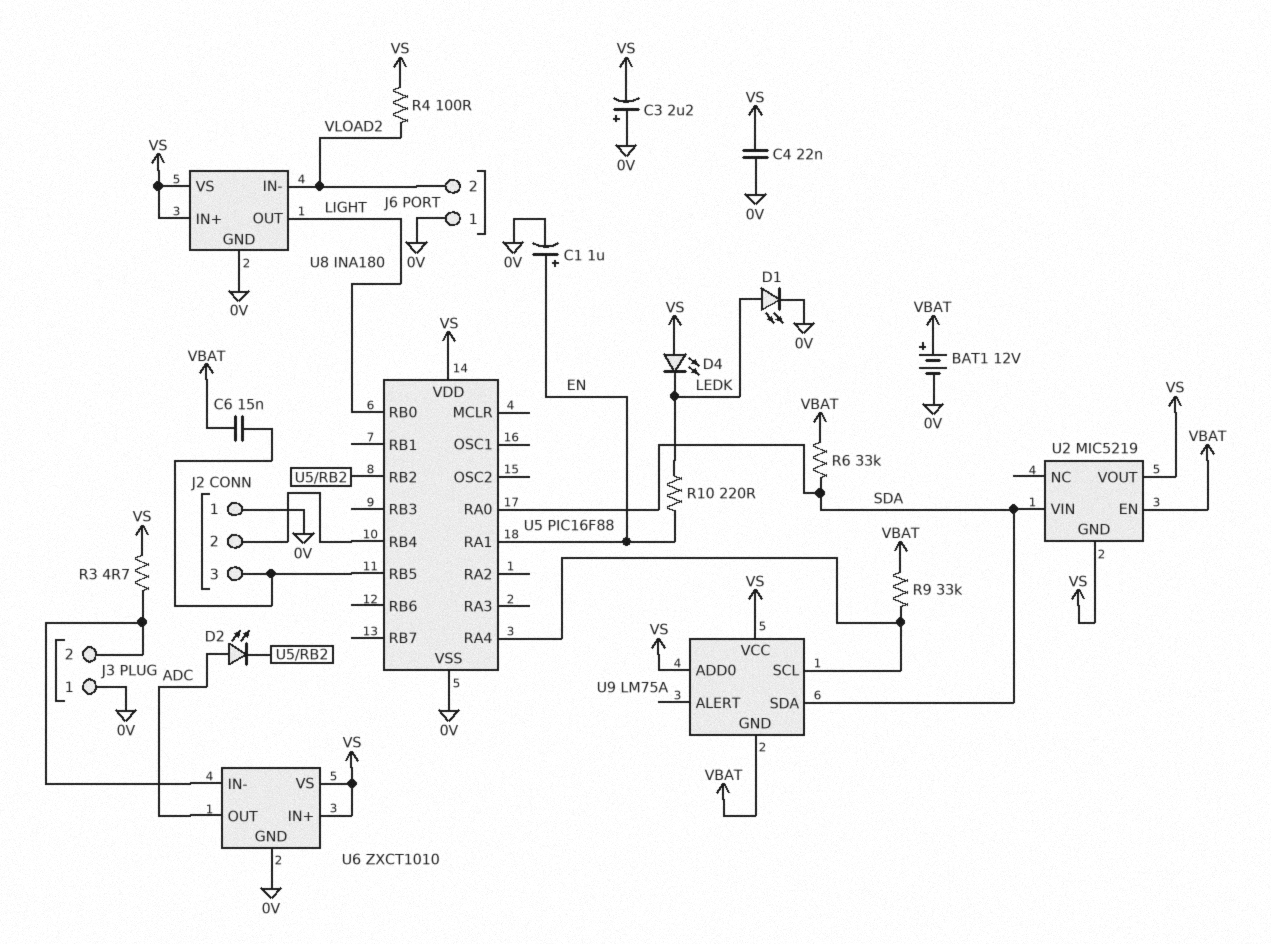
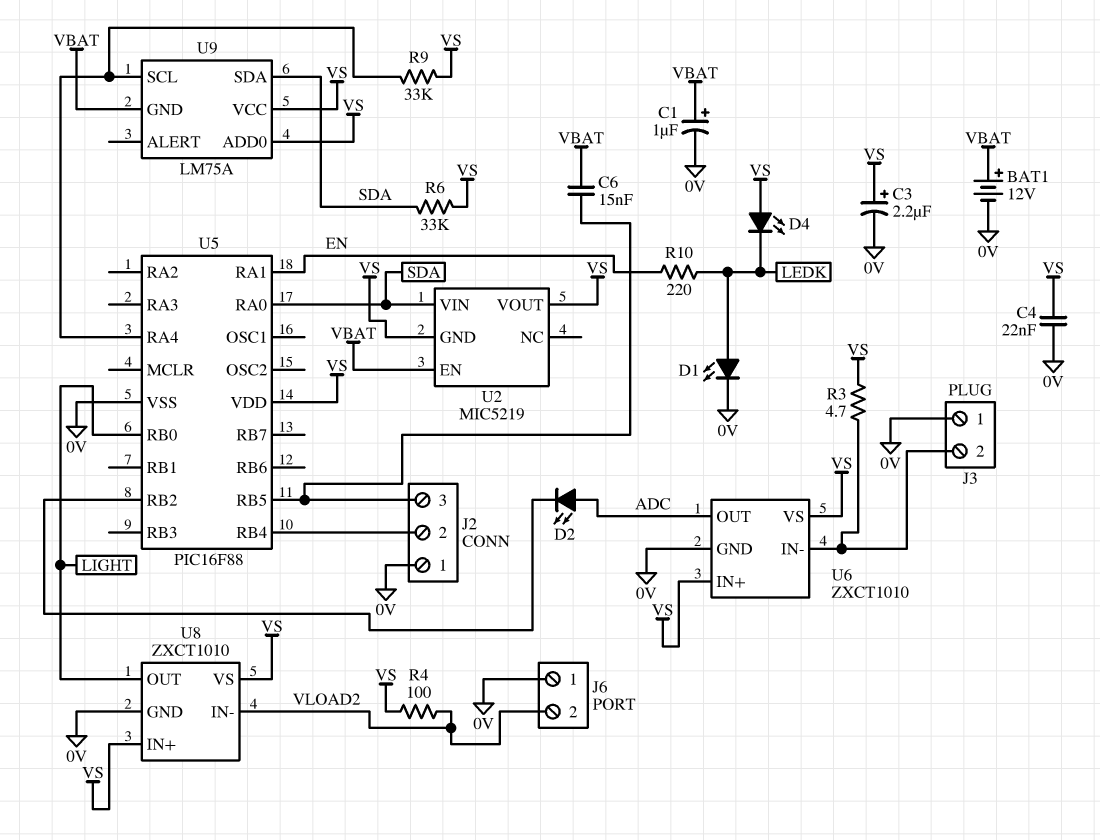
C1: 1uF (plus EN, minus 0V) -> 1uF (plus VBAT, minus 0V)
C3: 2.2uF (plus 0V, minus VS) -> 2.2uF (plus VS, minus 0V)
R6: 33k (SDA, VBAT) -> 33k (SDA, VS)
R9: 33k (U5/RA4, VBAT) -> 33k (U5/RA4, VS)
U8: INA180 -> ZXCT1010

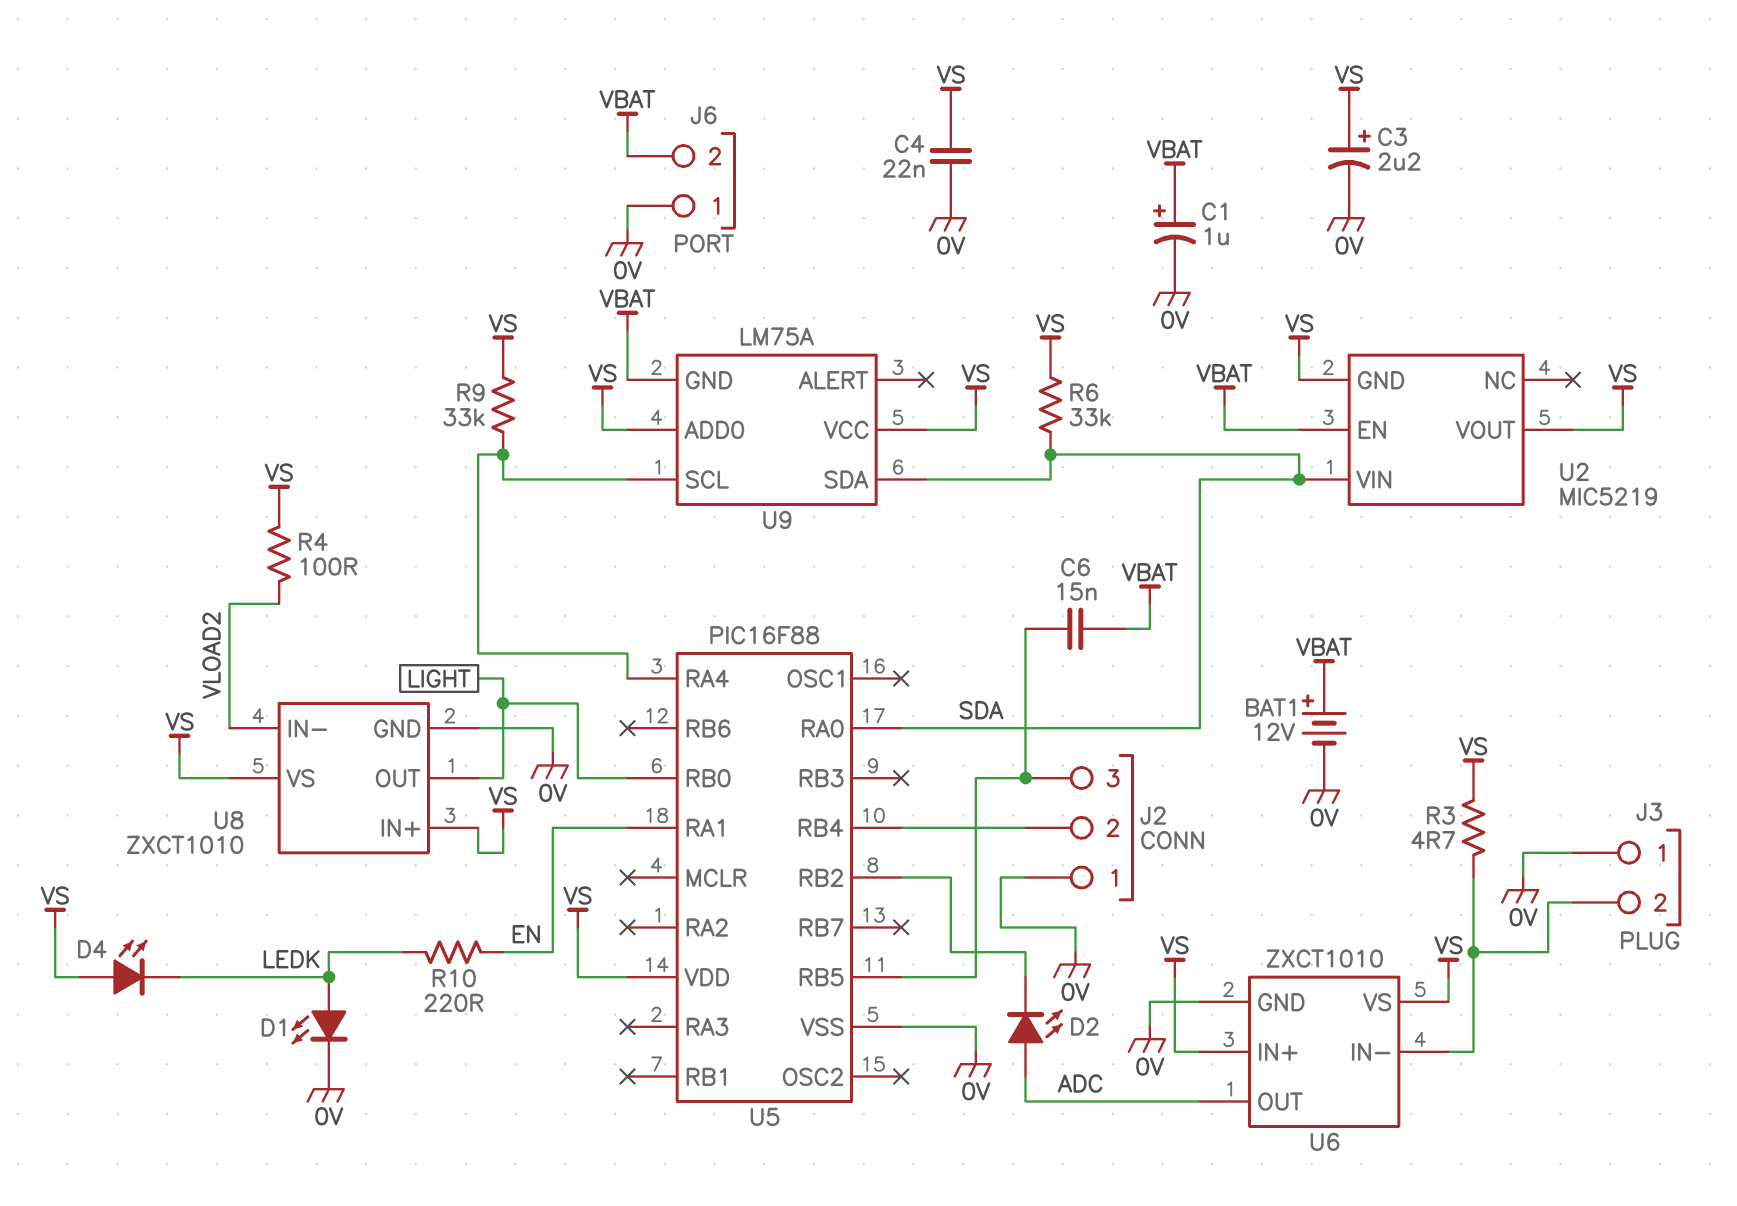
J6 pin 2: VLOAD2 -> VBAT

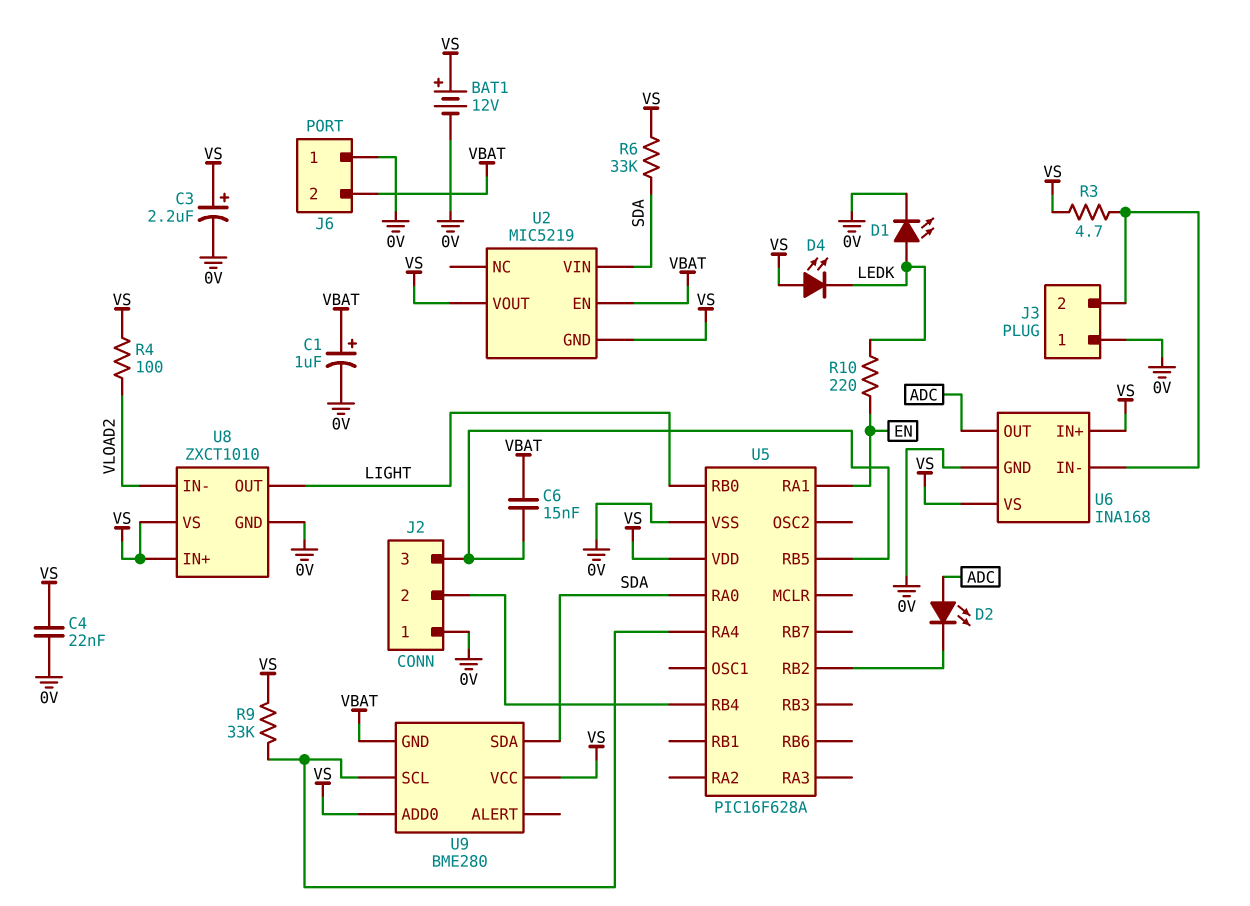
BAT1: 12V (plus VBAT, minus 0V) -> 12V (plus VS, minus 0V)
U5: PIC16F88 -> PIC16F628A
U6: ZXCT1010 -> INA168
U9: LM75A -> BME280

